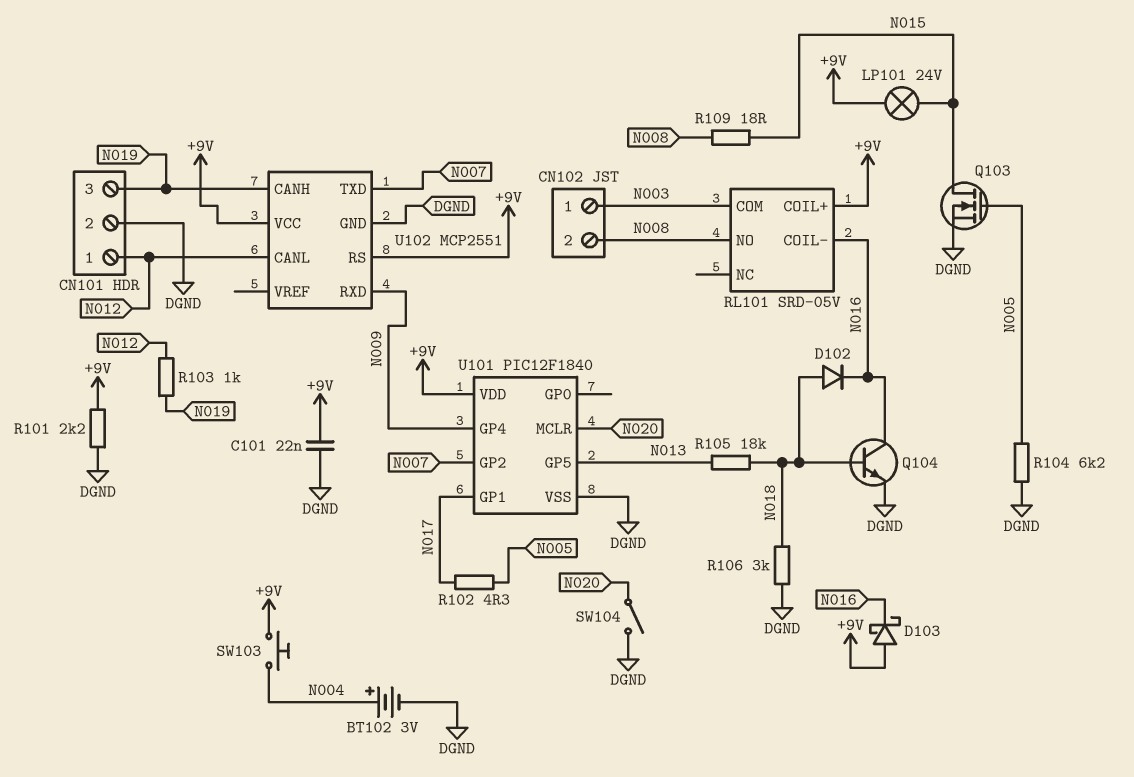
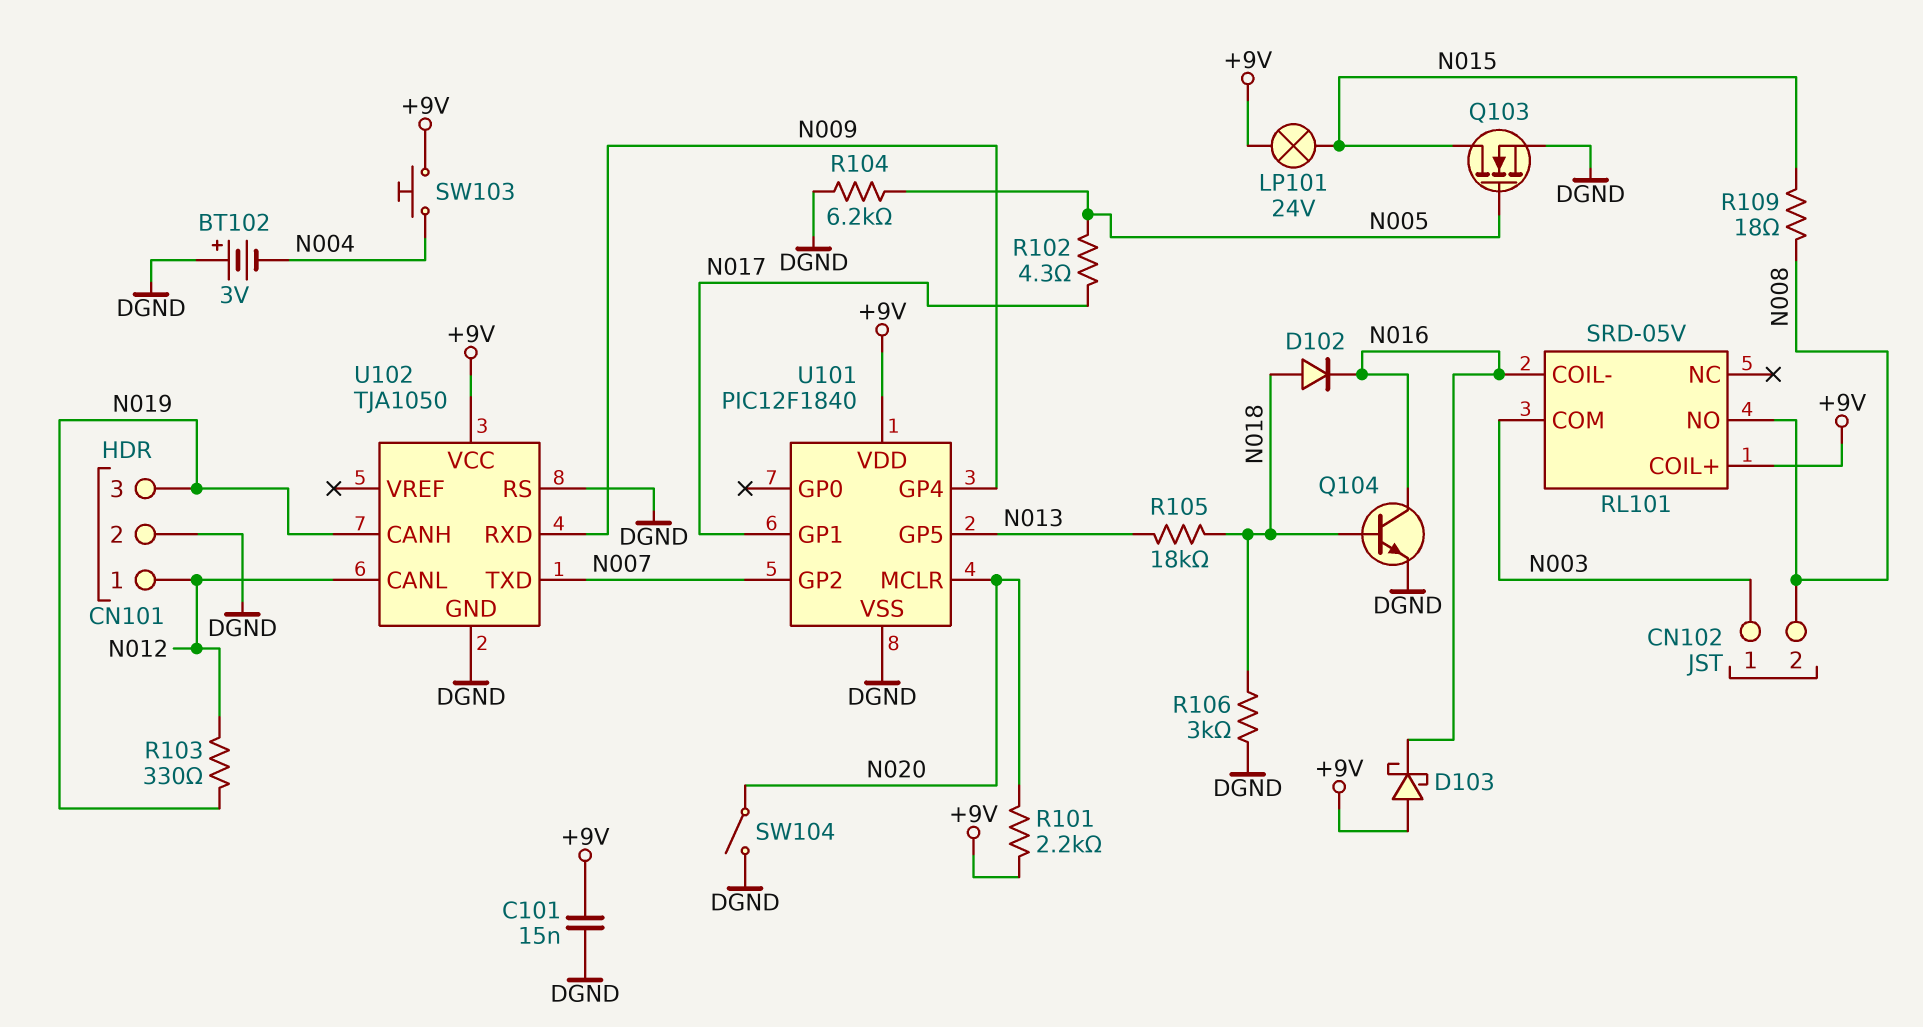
BT102: 3V (plus N004, minus DGND) -> 3V (plus DGND, minus N004)
C101: 22nF (+9V, DGND) -> 15nF (+9V, DGND)
R101: 2.2k (+9V, DGND) -> 2.2k (+9V, N020)
R103: 1k (N012, N019) -> 330 (N012, N019)
U102: MCP2551 -> TJA1050
U102 pin RS: +9V -> DGND

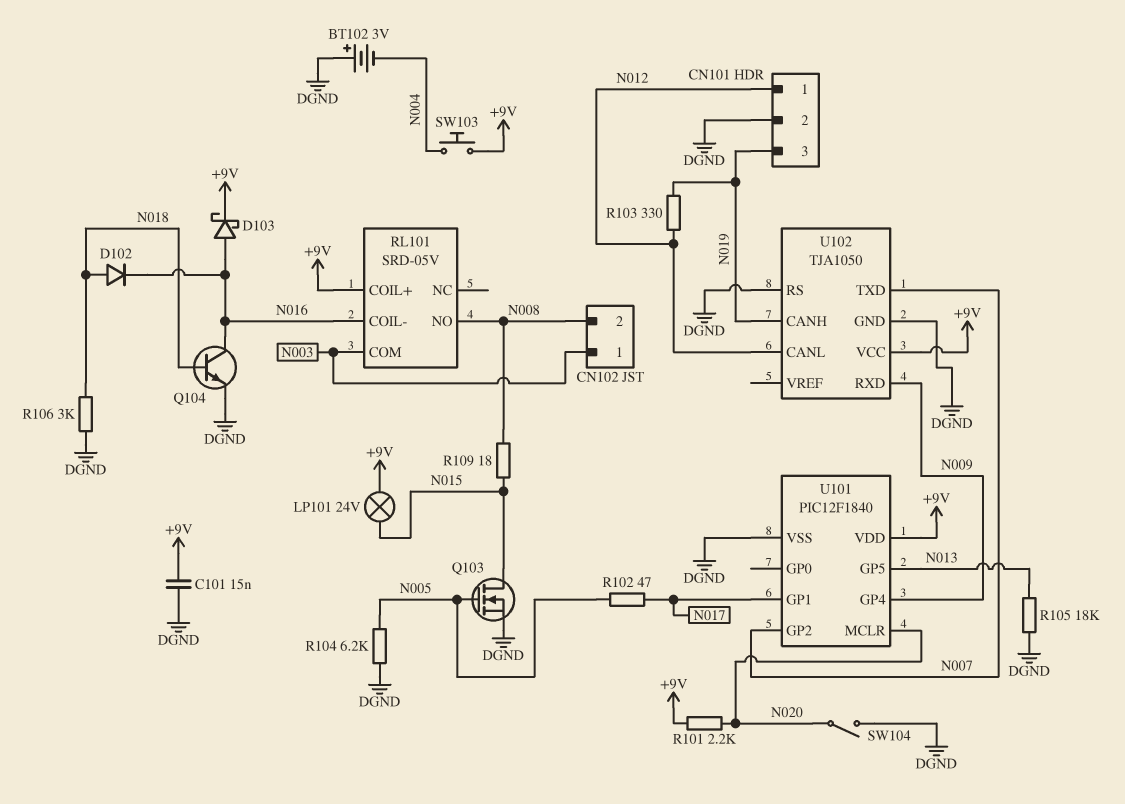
D103: schottky (A +9V, K N016) -> schottky (A N016, K +9V)
R102: 4.3 (N005, N017) -> 47 (N005, N017)
R105: 18k (N013, N018) -> 18k (DGND, N013)

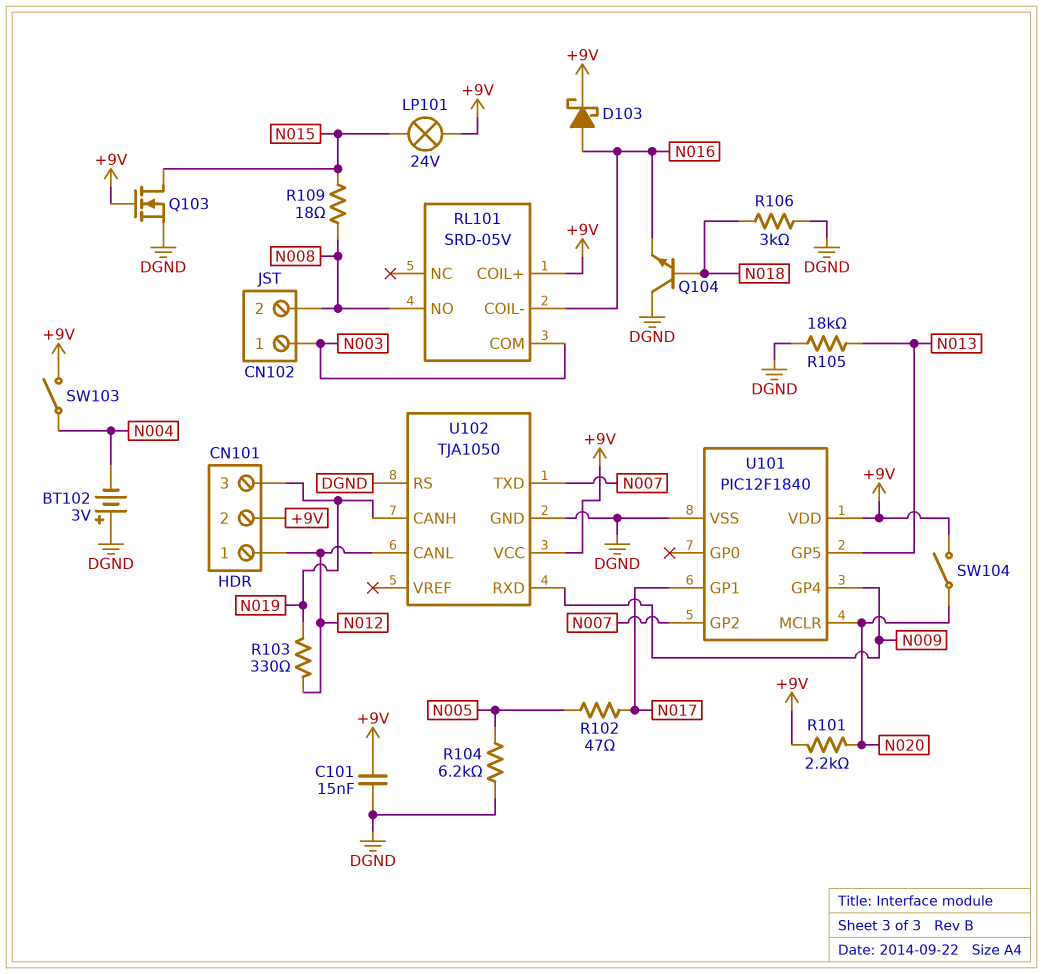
CN101 pin 2: DGND -> +9V
D102: diode (A N018, K N016) -> none
Q103: NMOS (G N005, D N015, S DGND) -> NMOS (G +9V, D N015, S DGND)
Q104: NPN (B N018, C N016, E DGND) -> NPN (B N018, C DGND, E N016)
SW103: button (+9V, N004) -> switch (+9V, N004)
SW104: switch (DGND, N020) -> switch (+9V, N020)

